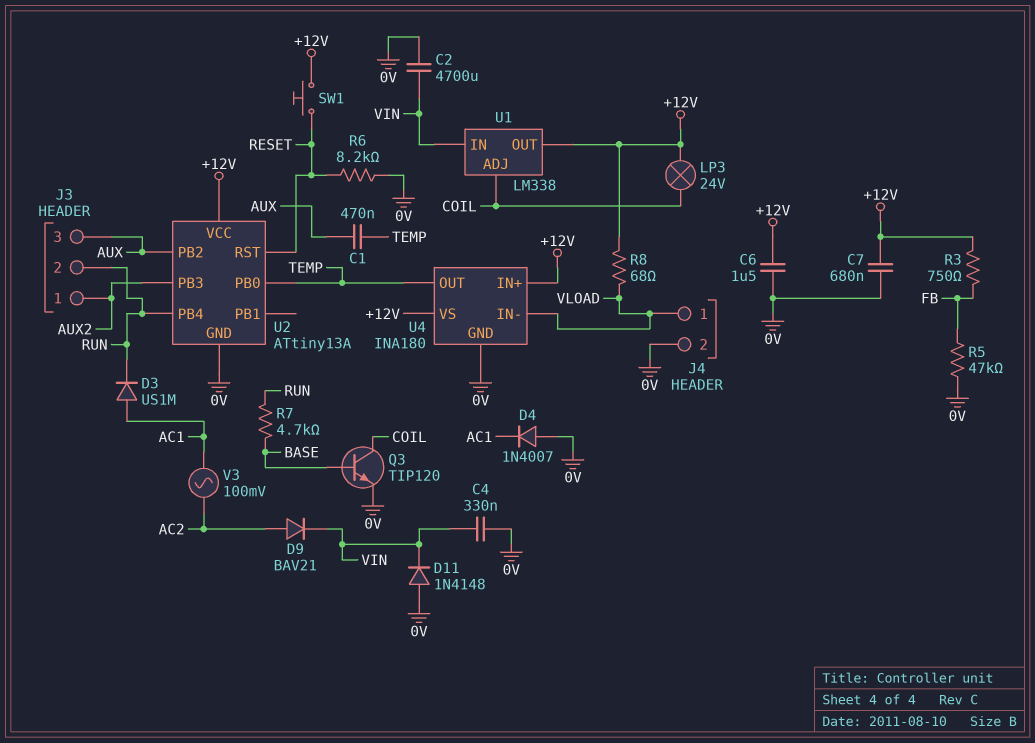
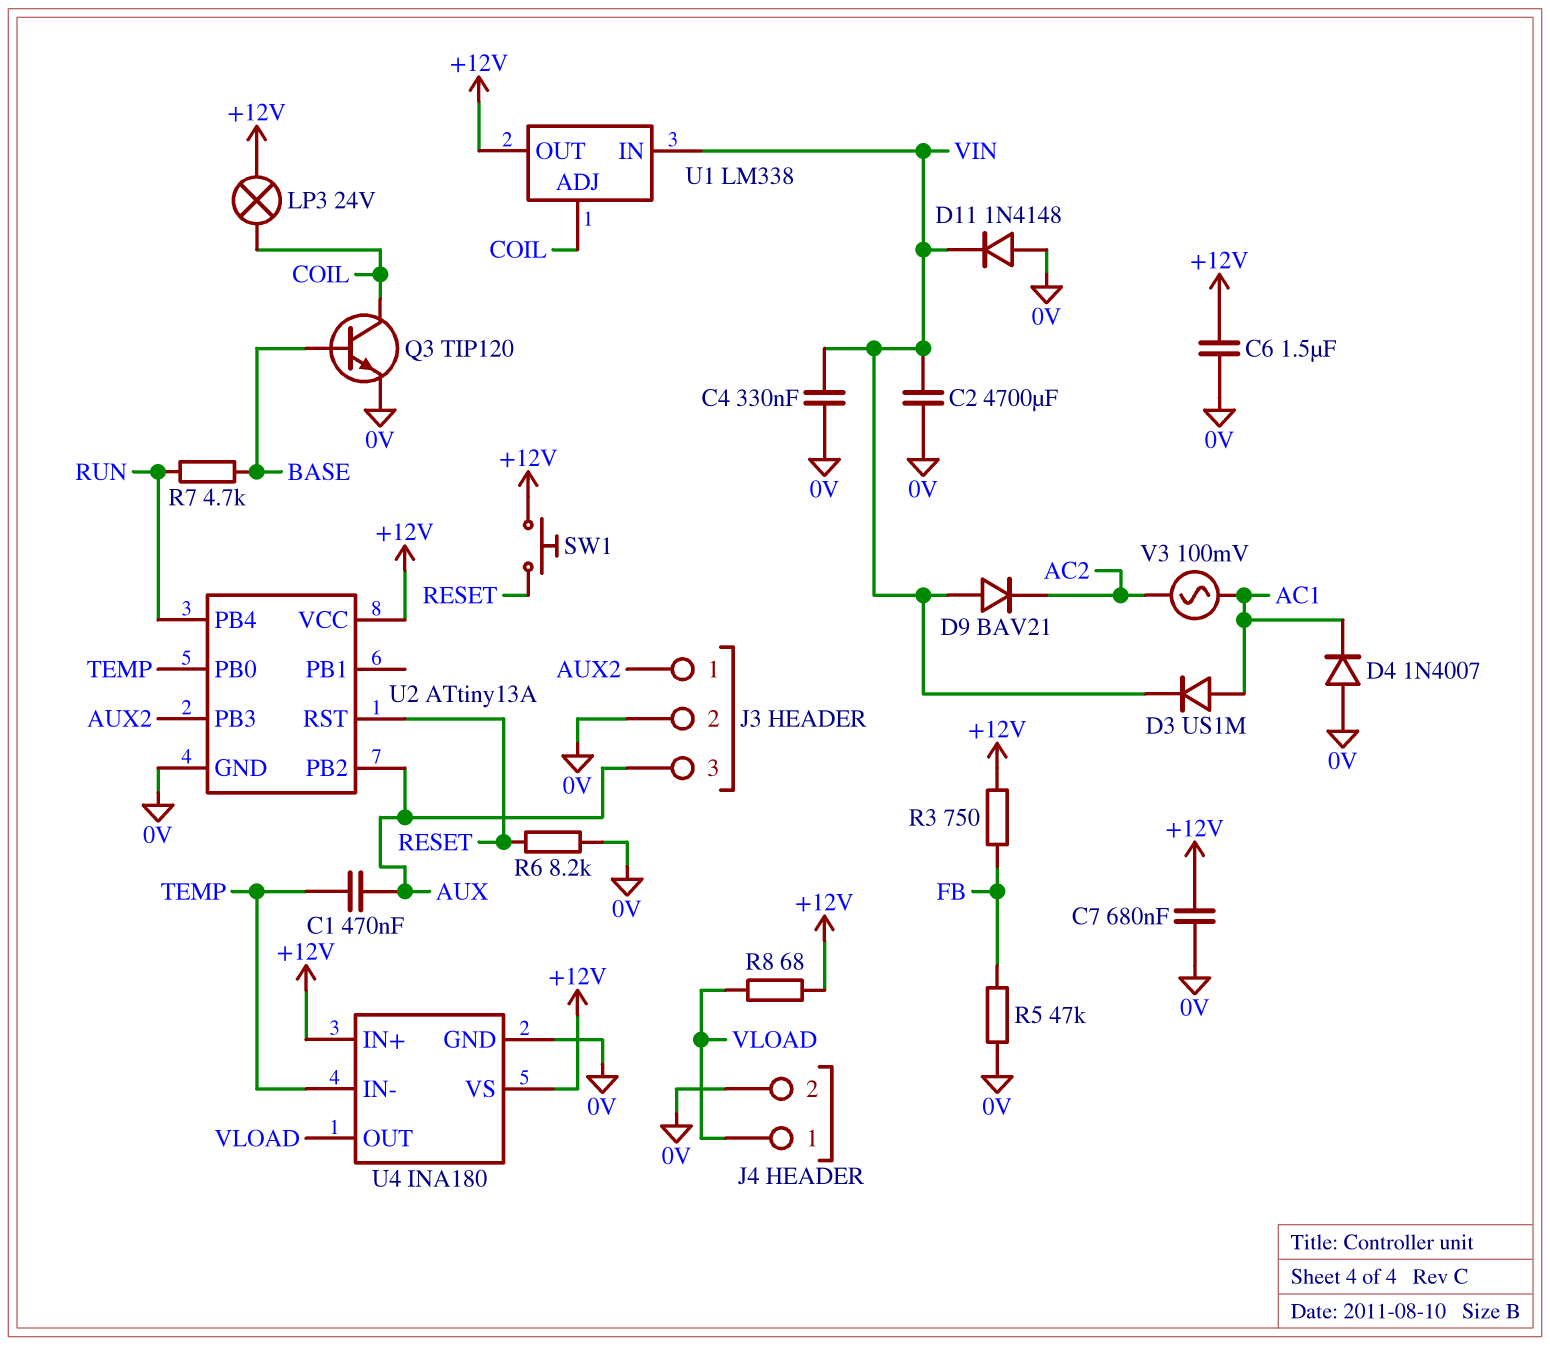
D3: diode US1M (A AC1, K RUN) -> diode US1M (A AC1, K VIN)
D9: diode BAV21 (A AC2, K VIN) -> diode BAV21 (A VIN, K AC2)
J3 pin 2: RUN -> 0V
U4 pin IN-: VLOAD -> TEMP
U4 pin OUT: TEMP -> VLOAD

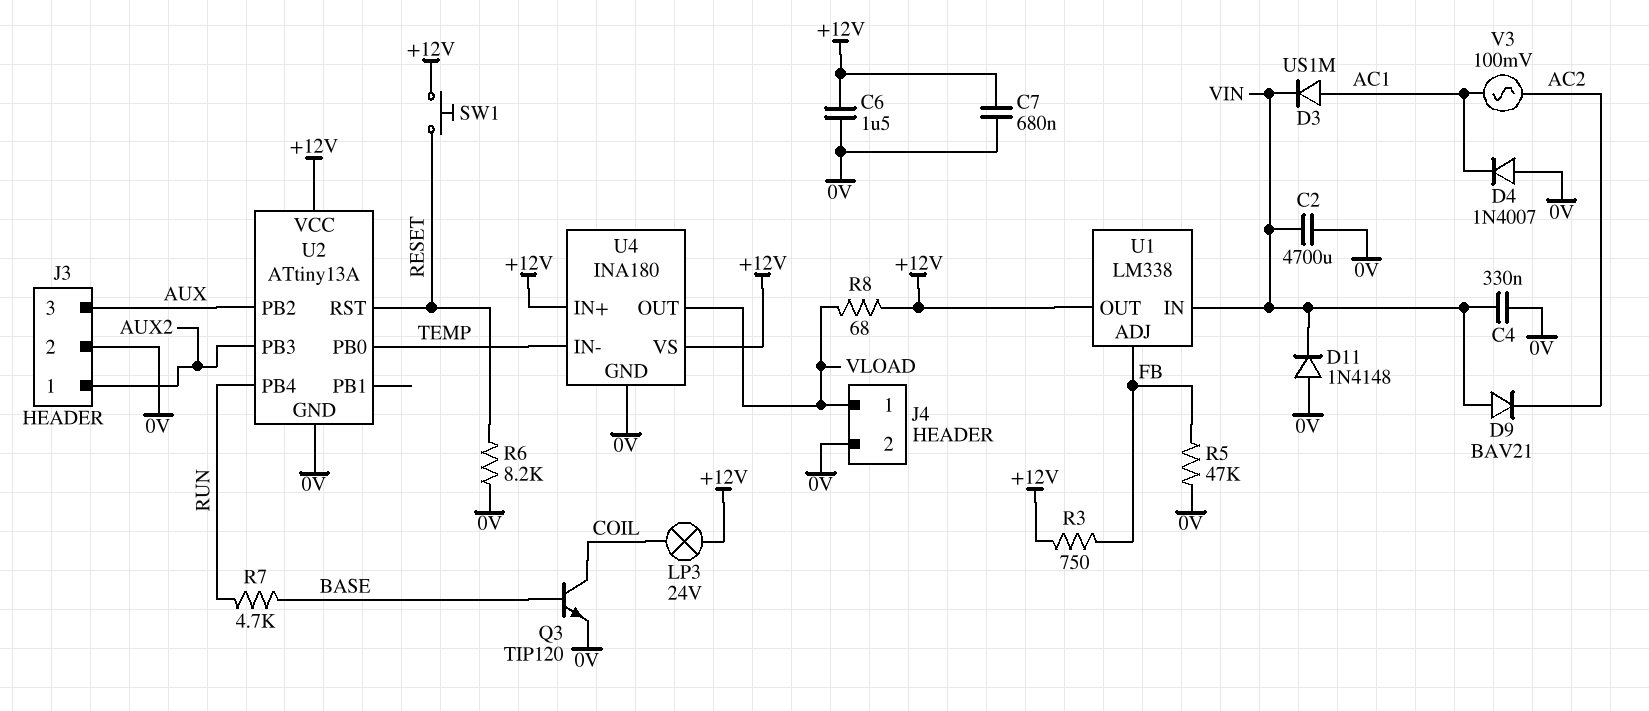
C1: 470nF (AUX, TEMP) -> none
U1 pin ADJ: COIL -> FB

